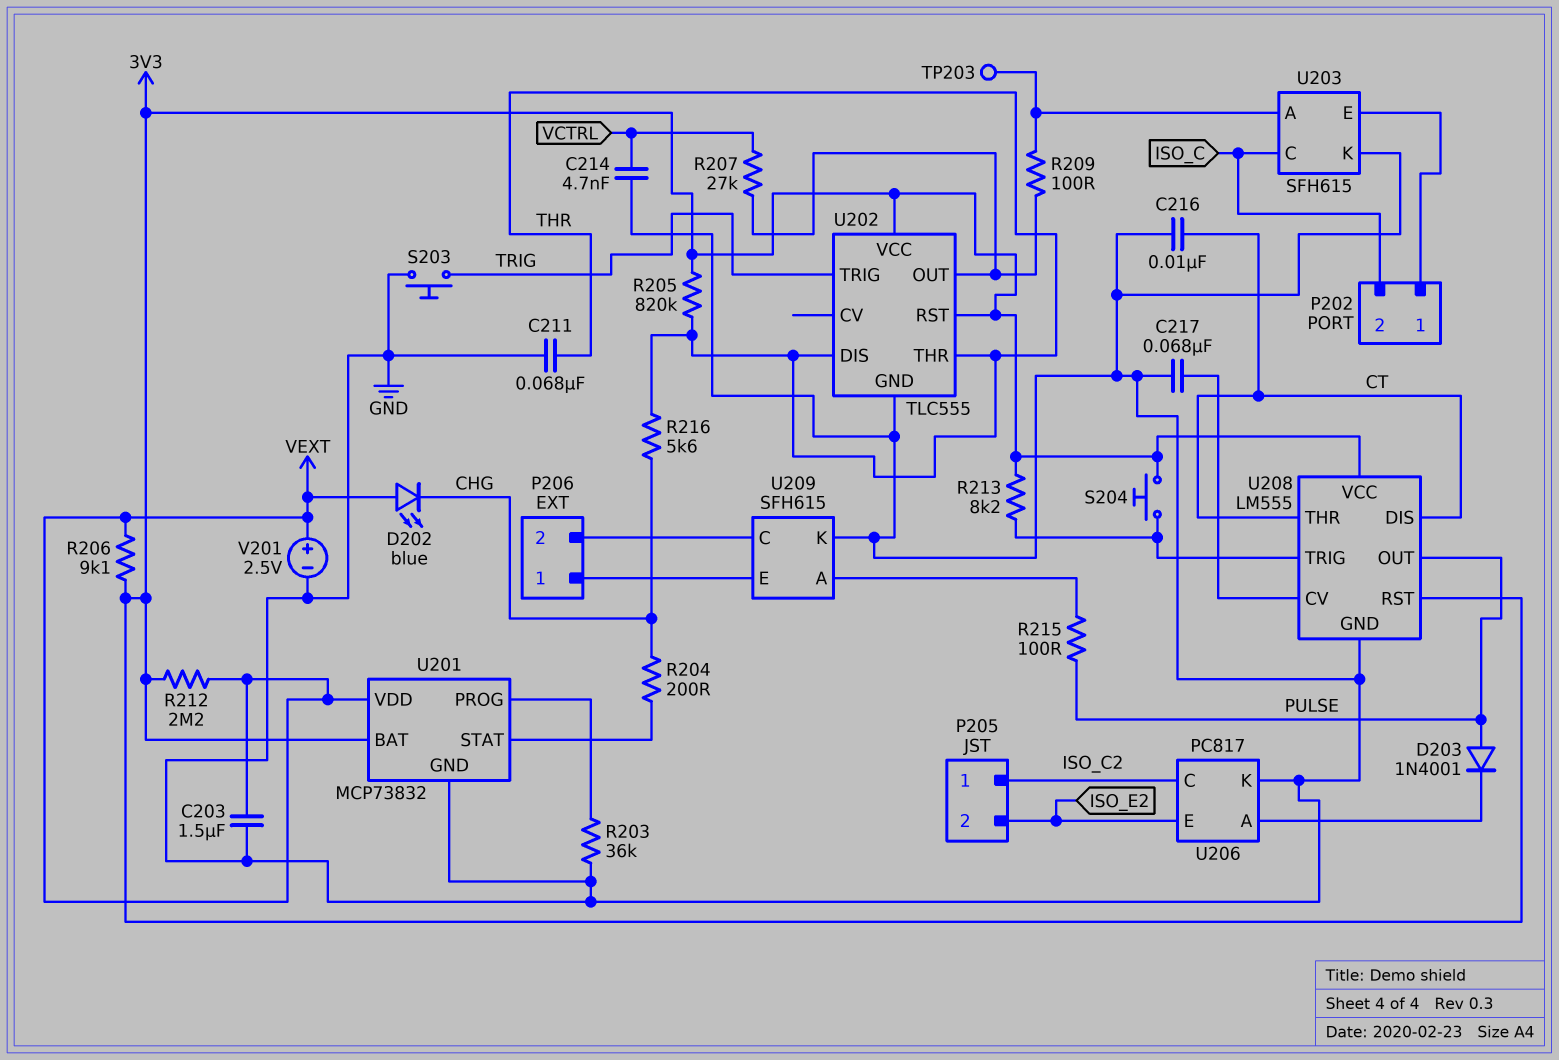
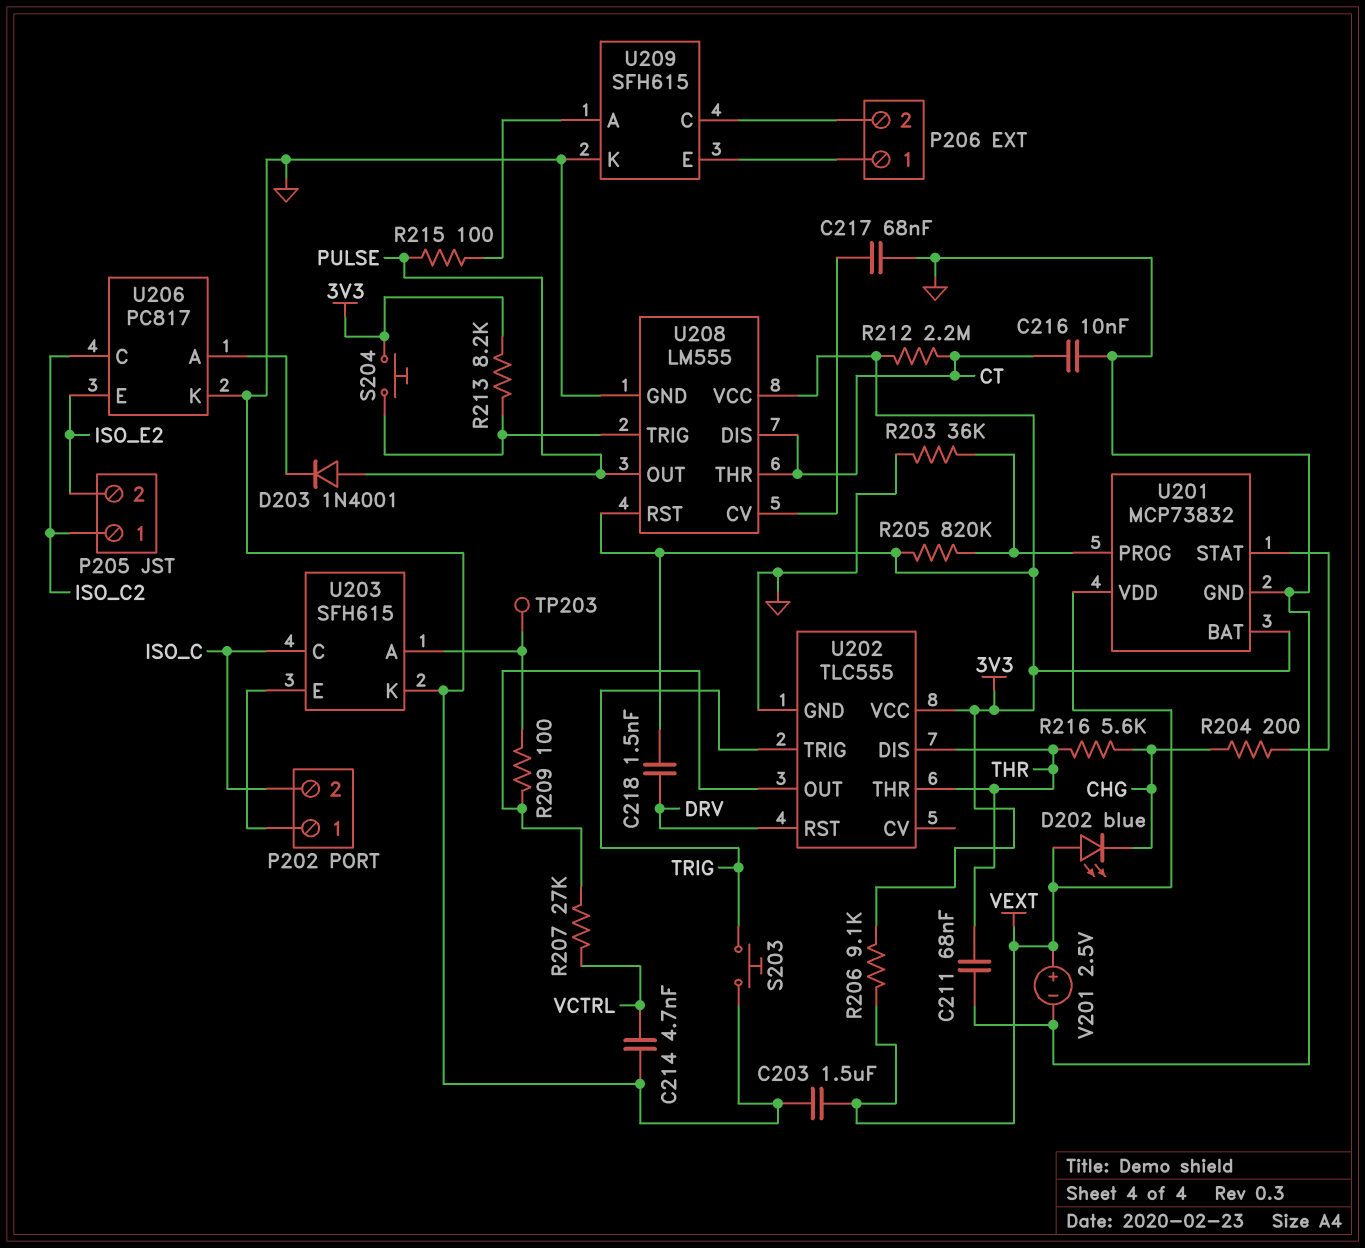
C218: none -> 1.5nF (3V3, DRV)
R205: 820k (3V3, THR) -> 820k (3V3, U201/PROG)
R212: 2.2M (3V3, VEXT) -> 2.2M (3V3, CT)
U202 pin RST: 3V3 -> DRV

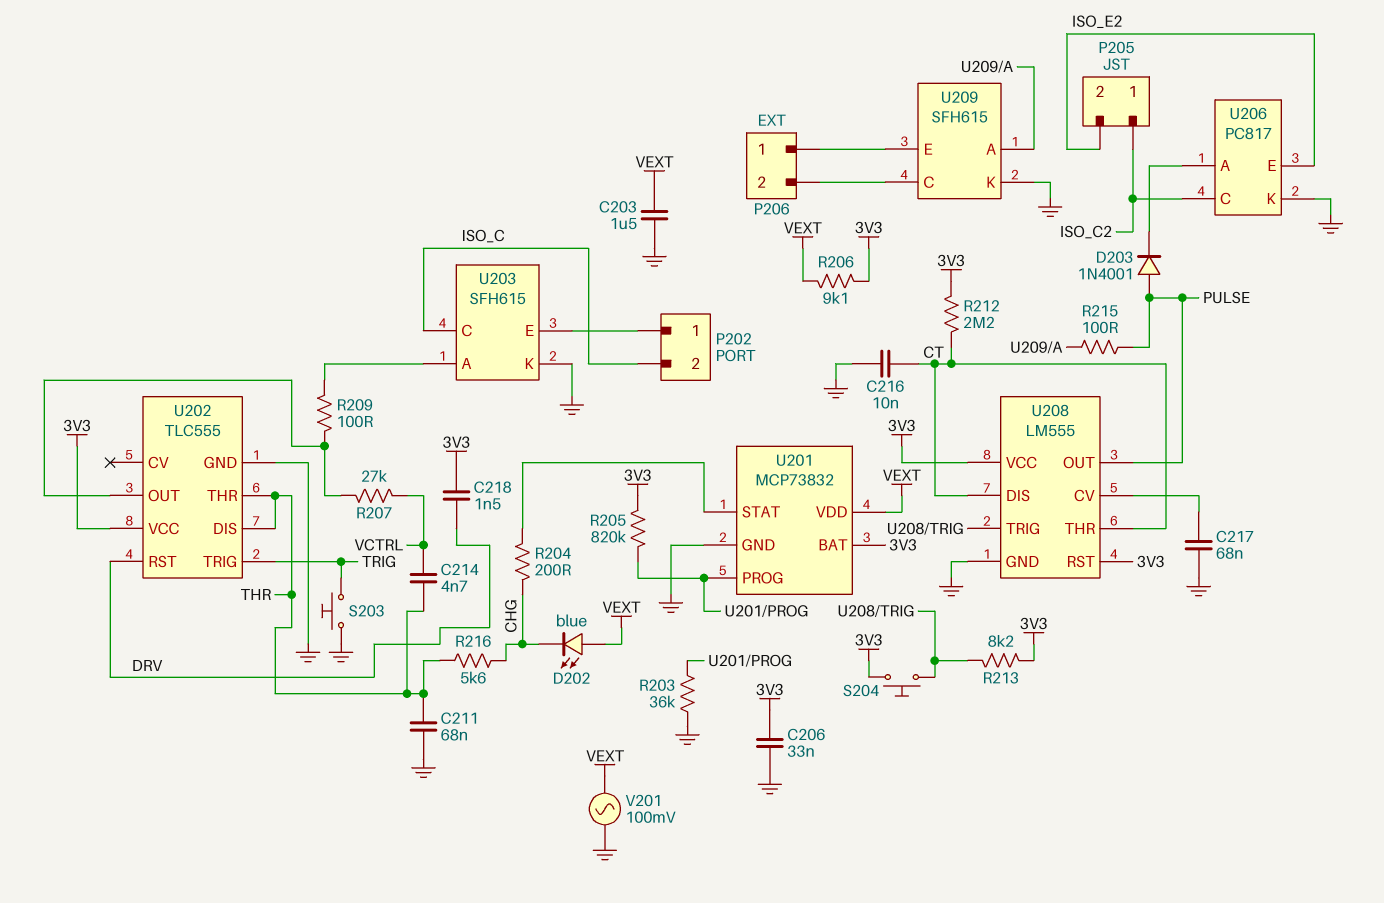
C206: none -> 33nF (3V3, GND)
C214: 4.7nF (GND, VCTRL) -> 4.7nF (THR, VCTRL)
TP203: test point (U203/A) -> none
V201: 2.5V (plus VEXT, minus GND) -> AC 100mV (GND, VEXT)

